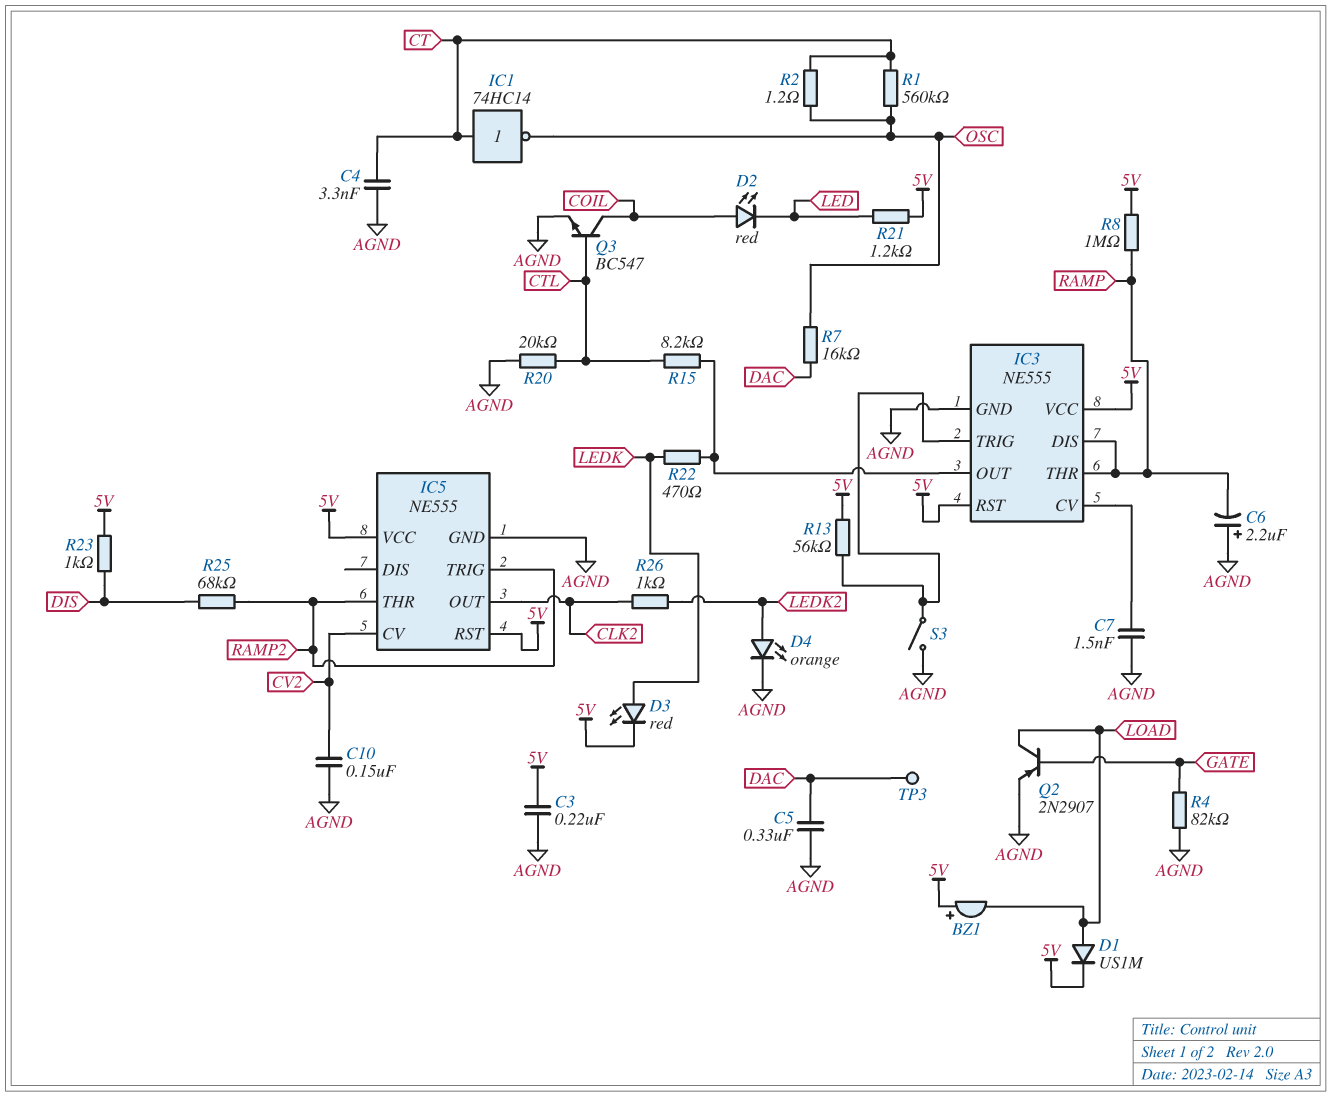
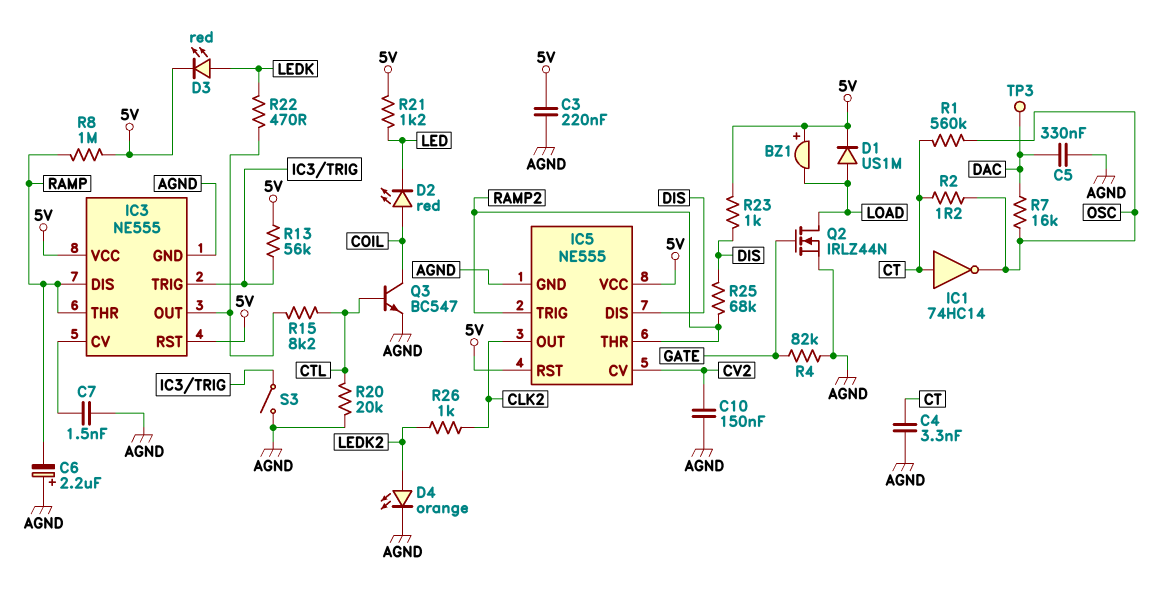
IC5 pin DIS: none -> DIS
Q2: PNP 2N2907 (B GATE, C LOAD, E AGND) -> NMOS IRLZ44N (G GATE, D LOAD, S AGND)

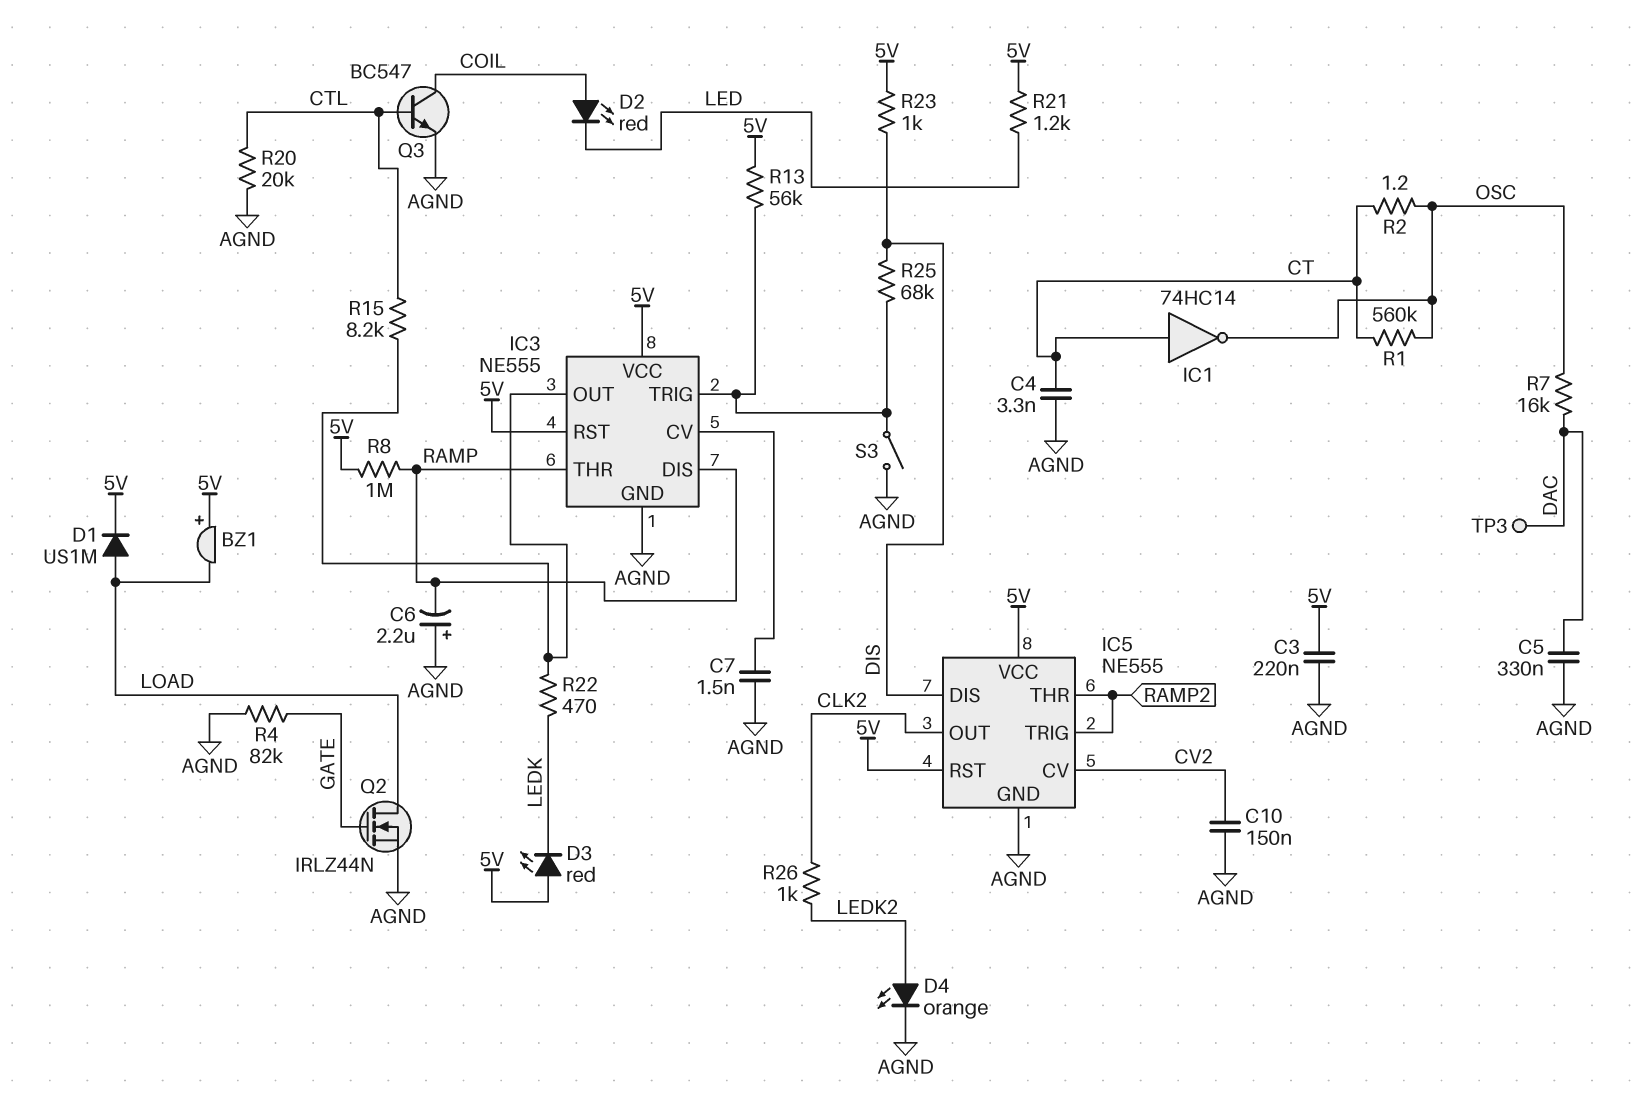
D3: LED red (A LEDK, K 5V) -> LED red (A 5V, K LEDK)
R25: 68k (DIS, RAMP2) -> 68k (DIS, IC3/TRIG)

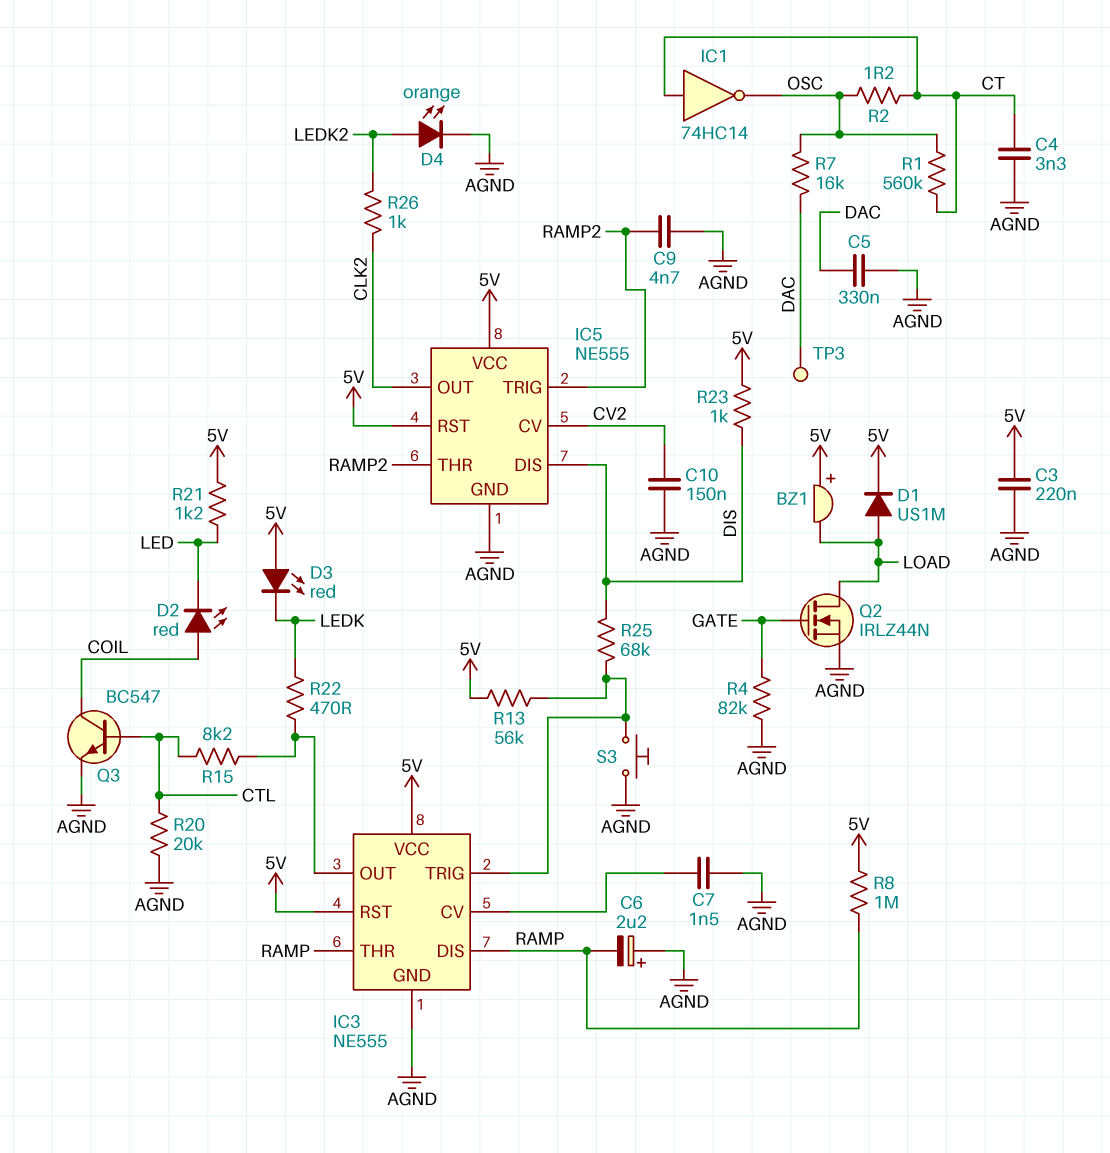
C9: none -> 4.7nF (AGND, RAMP2)
S3: switch (AGND, IC3/TRIG) -> button (AGND, IC3/TRIG)

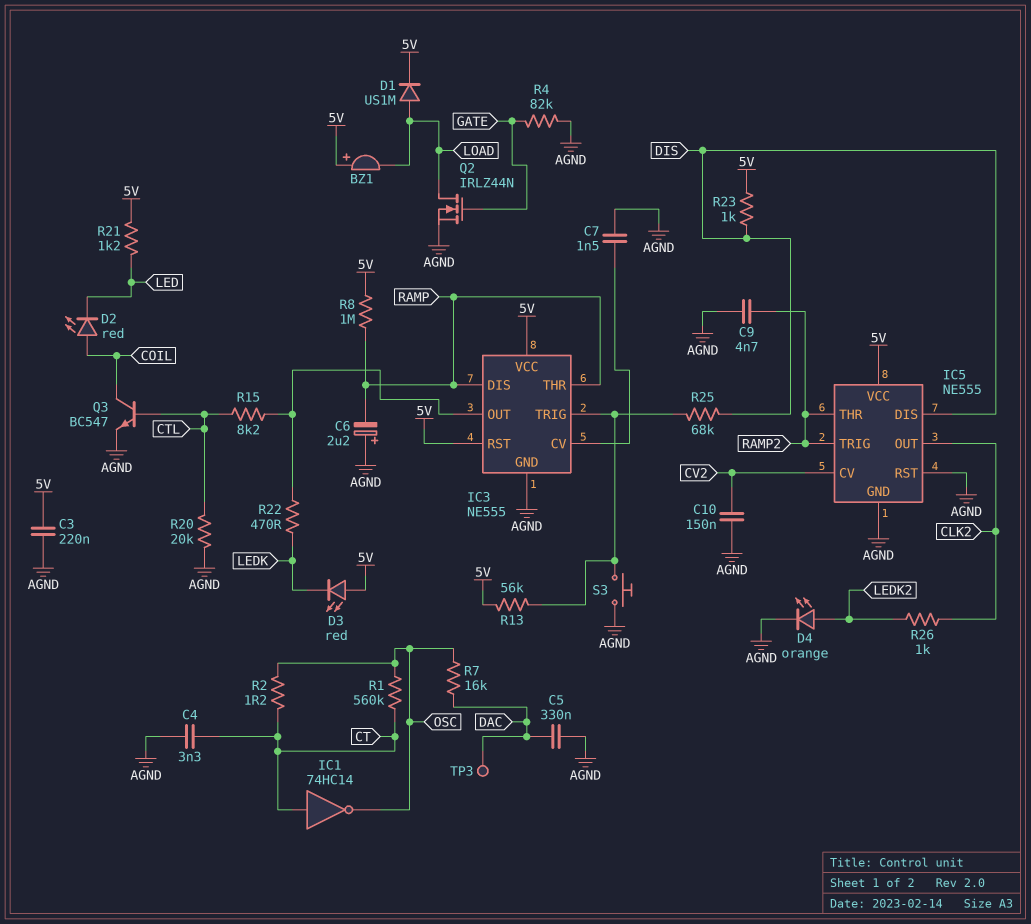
IC5 pin RST: 5V -> AGND

